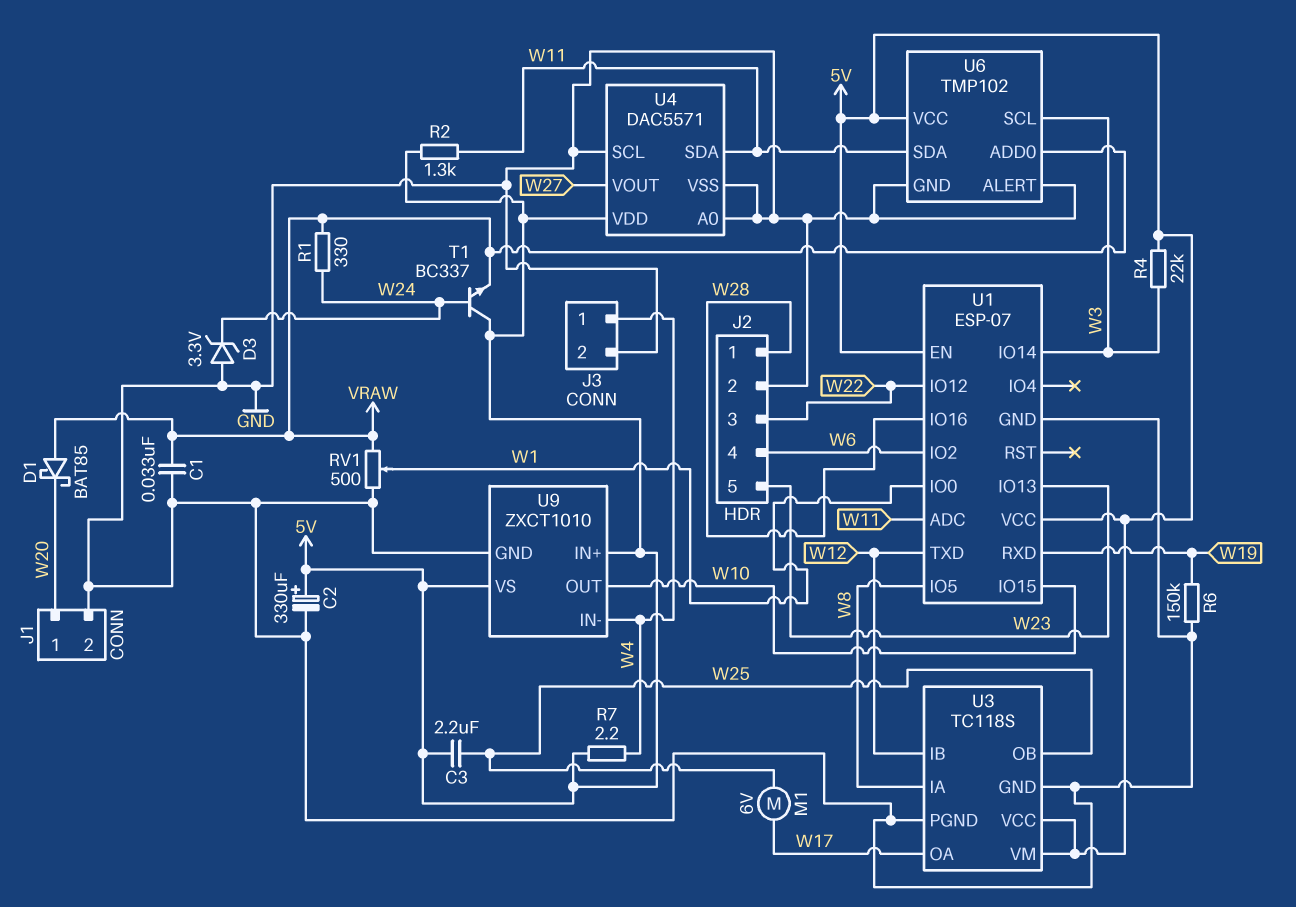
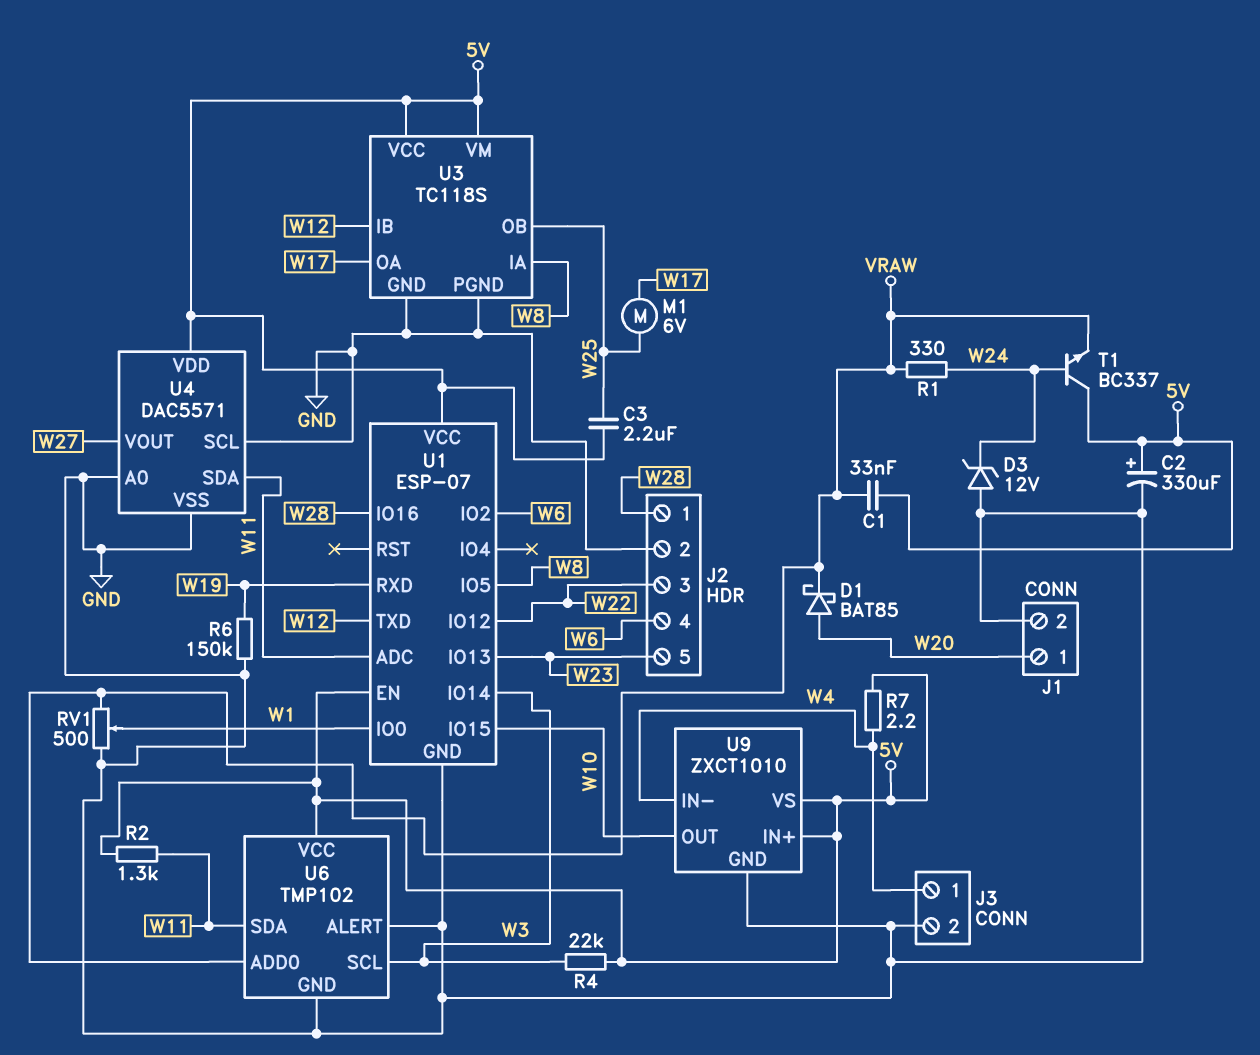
C1: 33nF (GND, VRAW) -> 33nF (5V, VRAW)
D1: schottky BAT85 (A VRAW, K W20) -> schottky BAT85 (A W20, K VRAW)
D3: zener 3.3V (A GND, K W24) -> zener 12V (A GND, K W24)

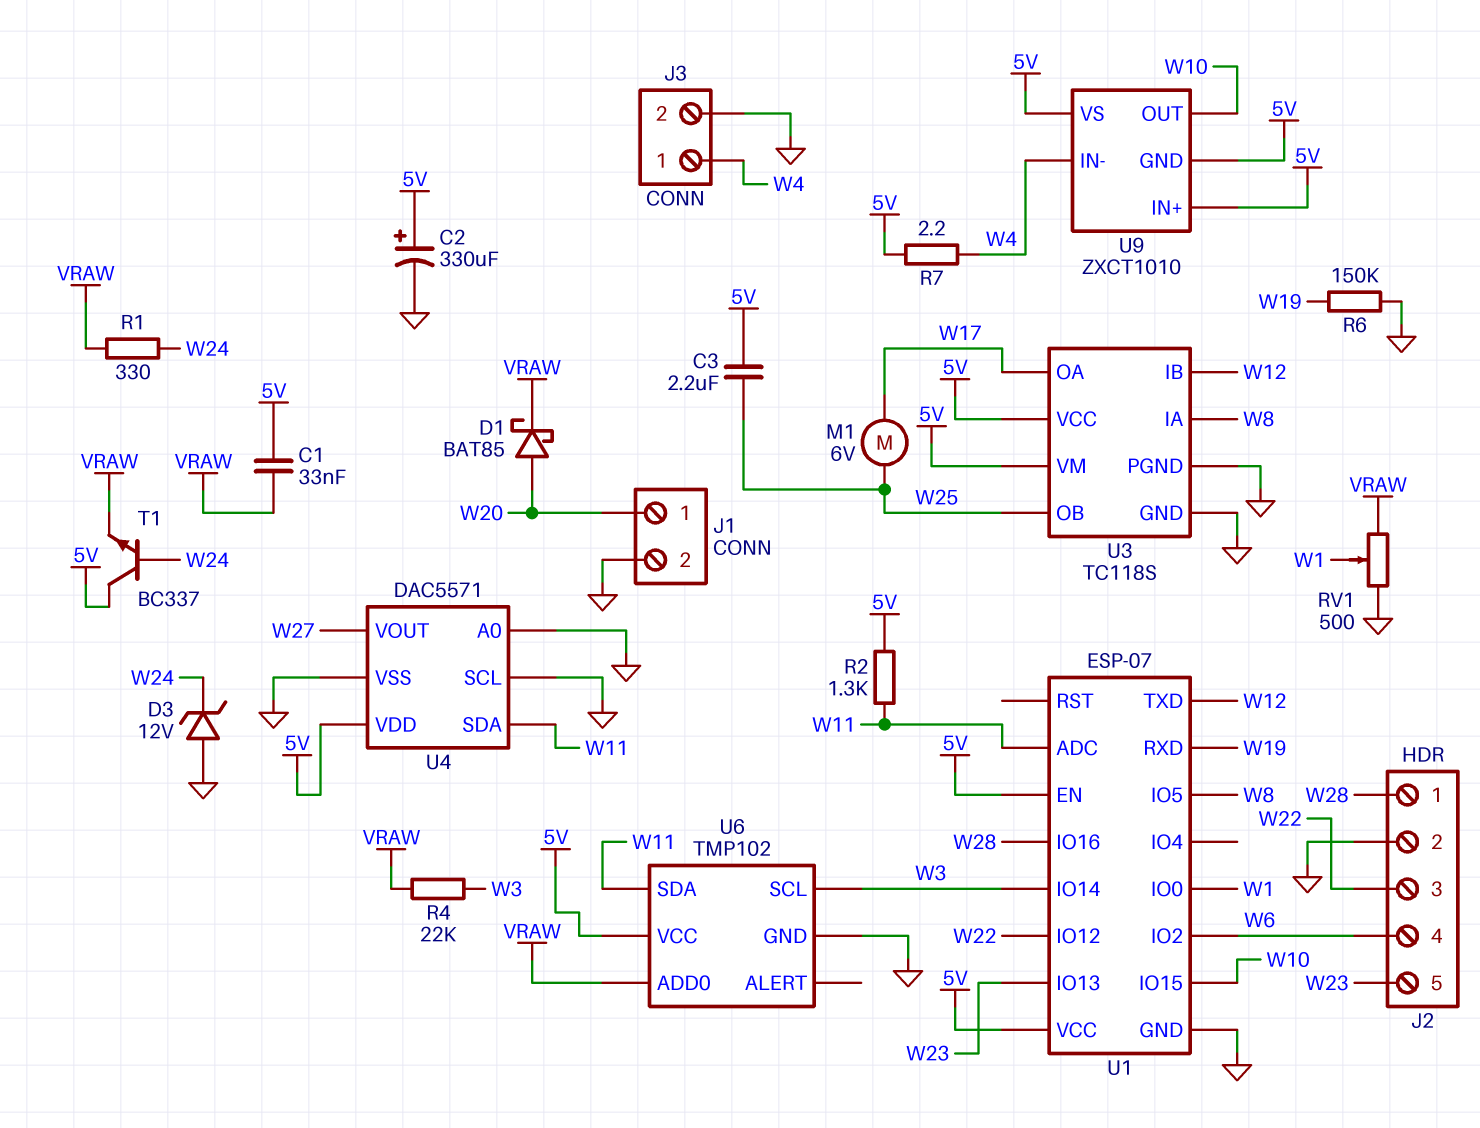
R4: 22k (5V, W3) -> 22k (VRAW, W3)
U6 pin ALERT: GND -> none
U9 pin GND: GND -> 5V

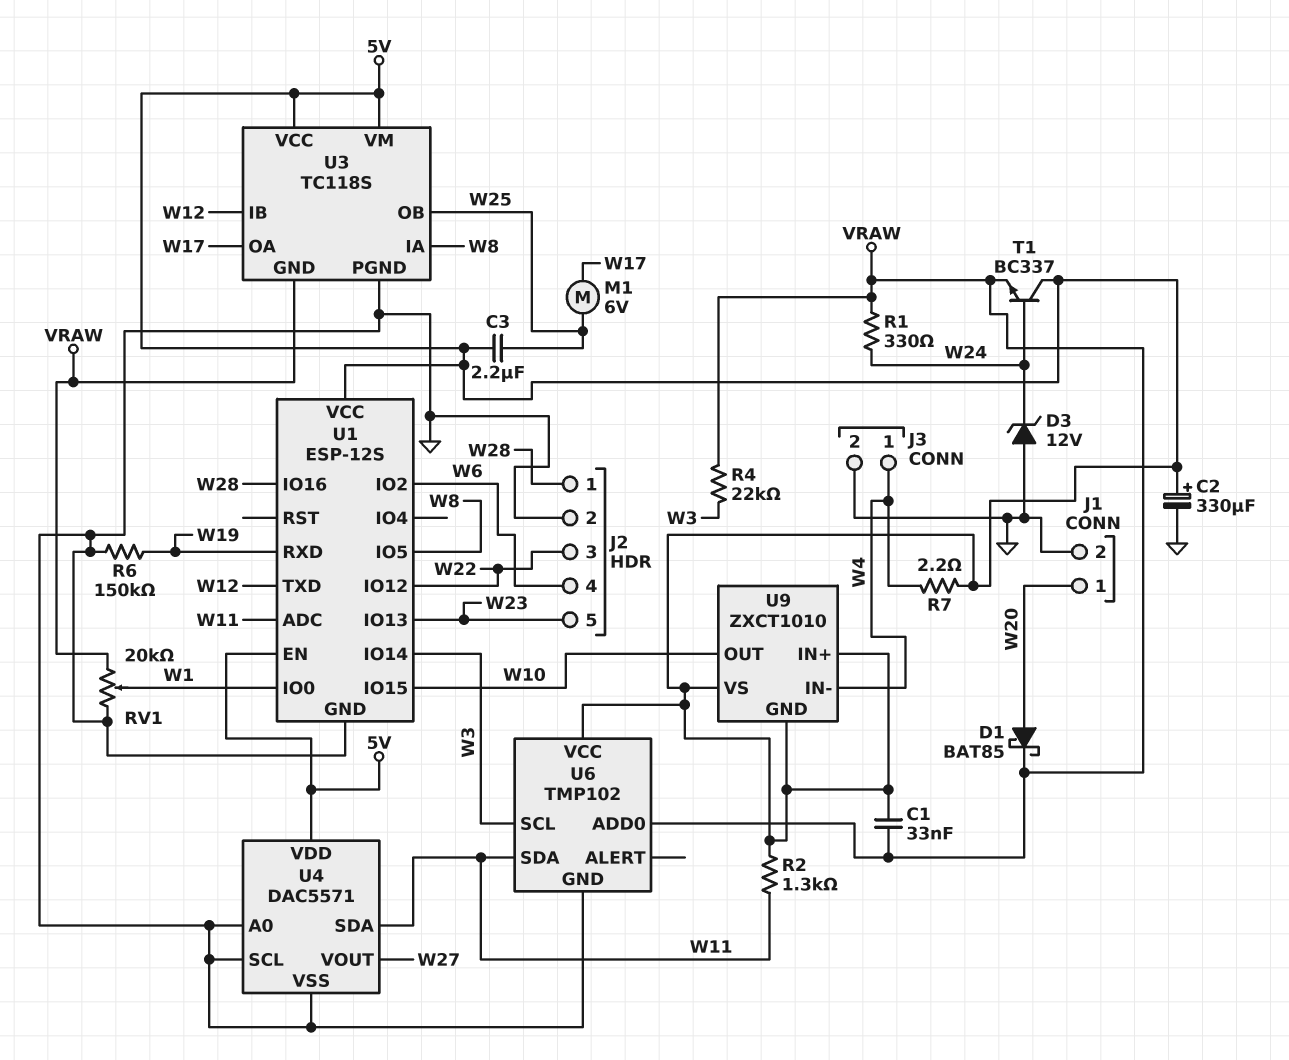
RV1: 500 (GND, VRAW, wiper W1) -> 20k (GND, VRAW, wiper W1)
U1: ESP-07 -> ESP-12S
U3 pin GND: GND -> VRAW

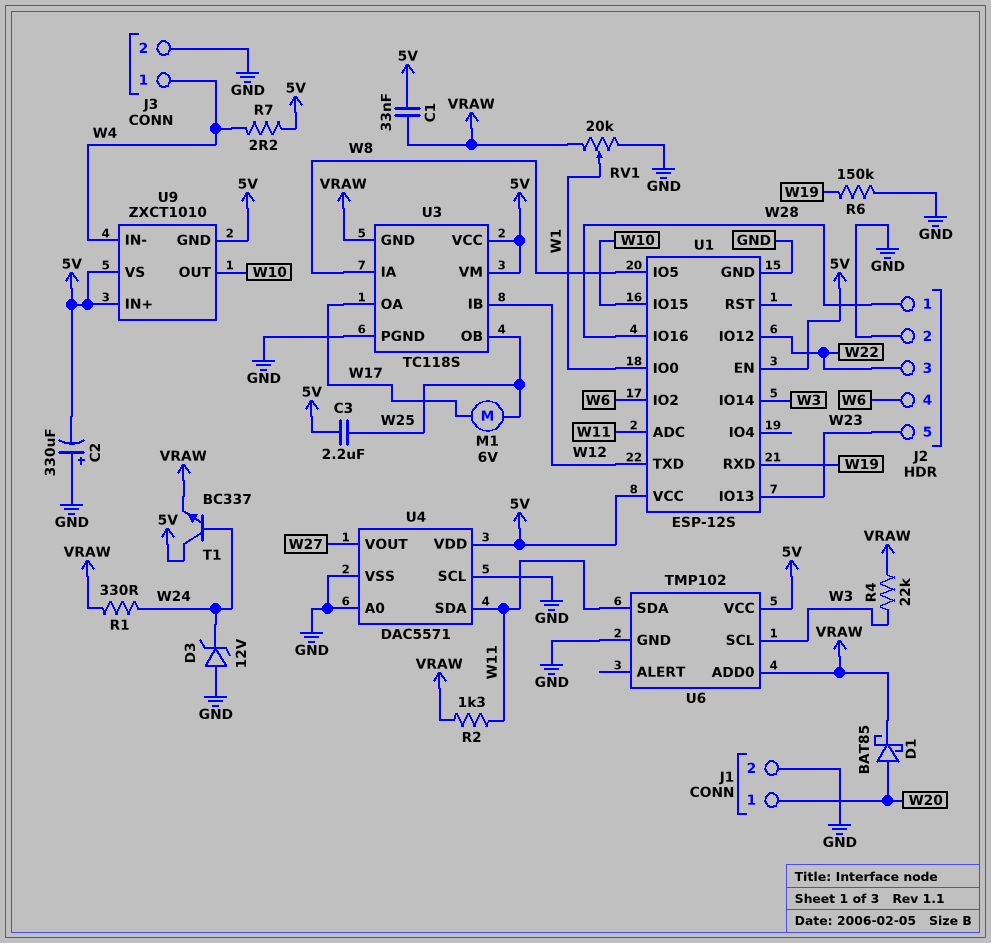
C2: 330uF (plus 5V, minus GND) -> 330uF (plus GND, minus 5V)
R2: 1.3k (5V, W11) -> 1.3k (VRAW, W11)

